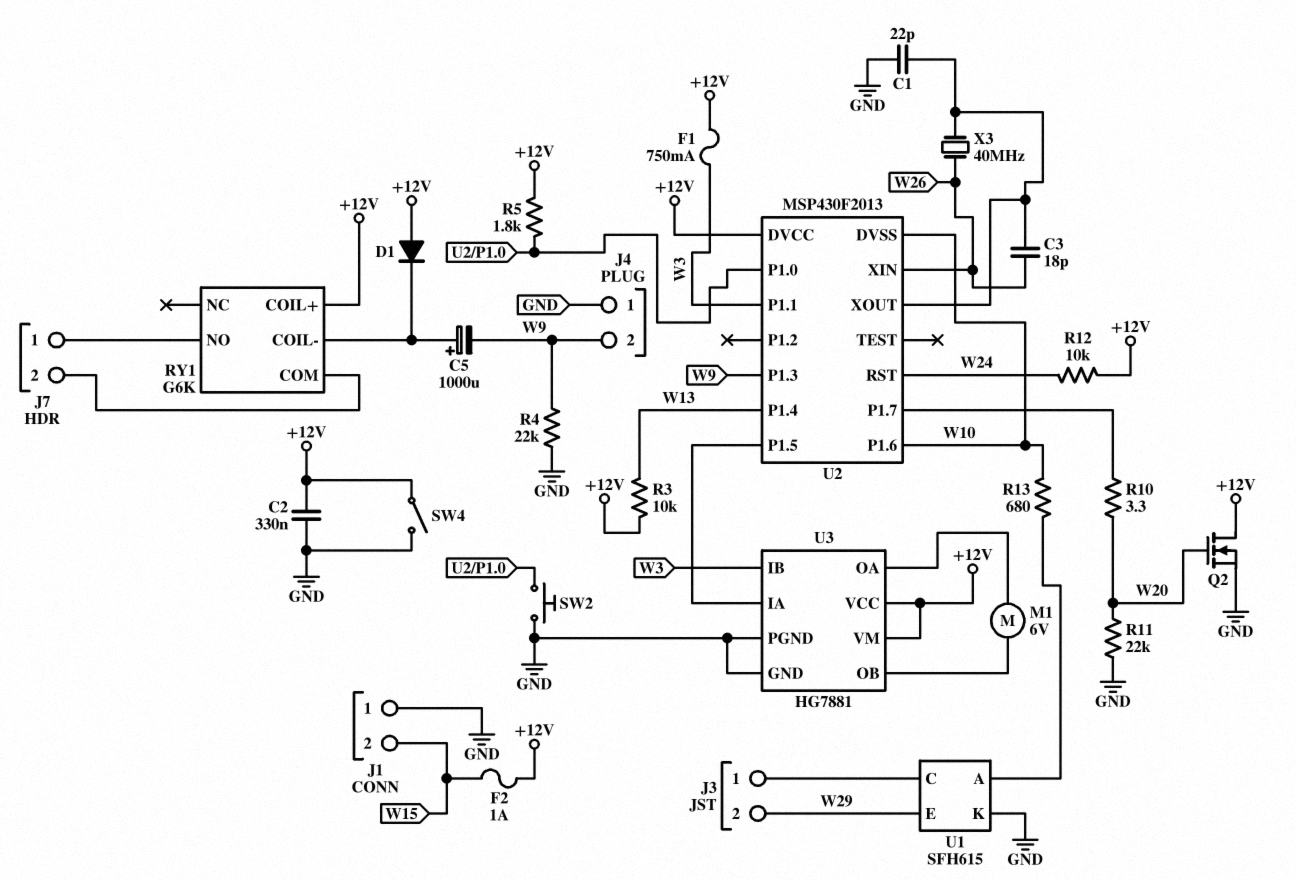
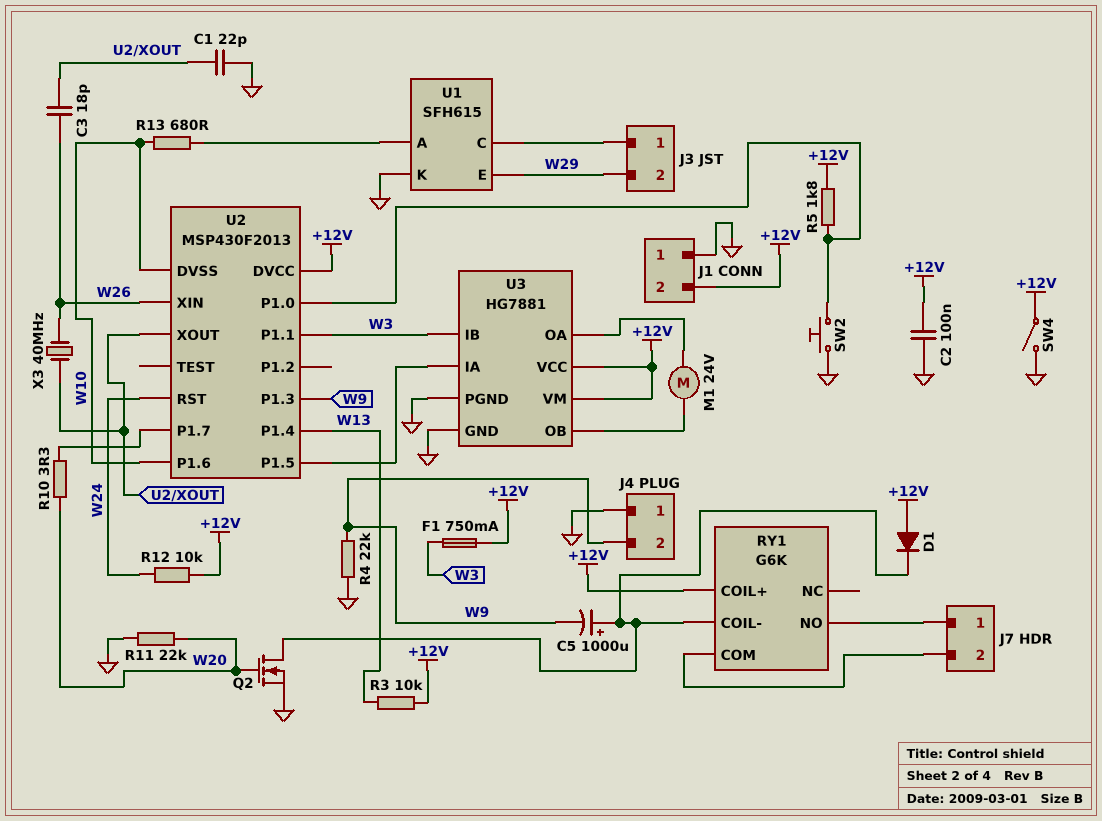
C2: 330nF (+12V, GND) -> 100nF (+12V, GND)
F2: 1A (+12V, W15) -> none
J1 pin 2: W15 -> +12V
M1: motor 6V (U3/OA, U3/OB) -> motor 24V (U3/OA, U3/OB)
Q2: NMOS (G W20, D +12V, S GND) -> NMOS (G W20, D RY1/COIL-, S GND)

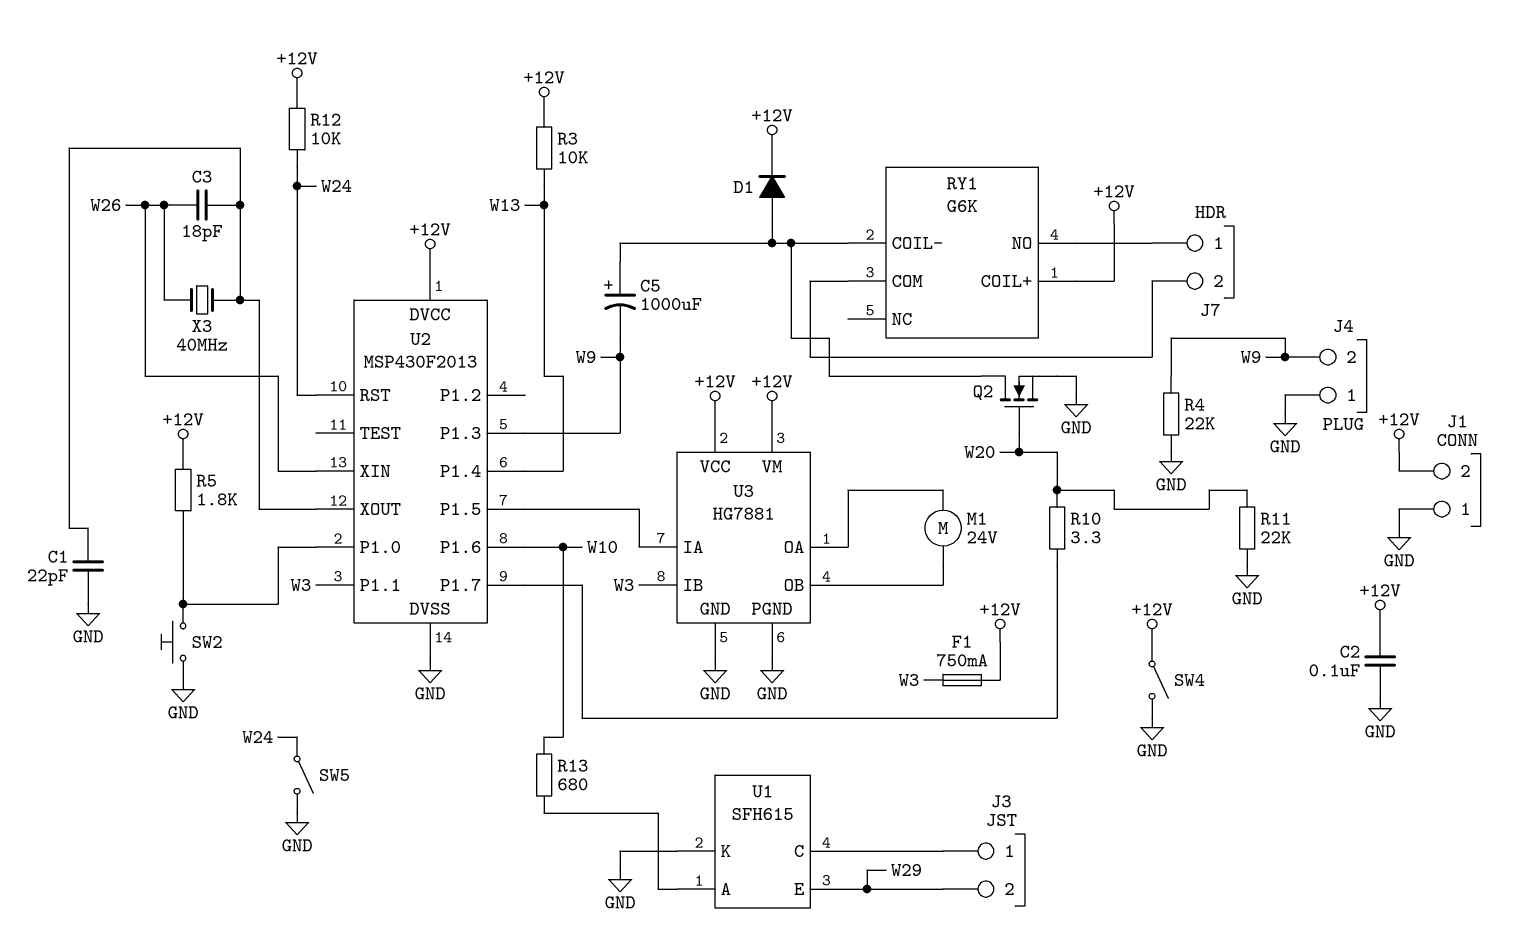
D1: diode (A +12V, K RY1/COIL-) -> diode (A RY1/COIL-, K +12V)
SW5: none -> switch (GND, W24)
U2 pin DVSS: W10 -> GND

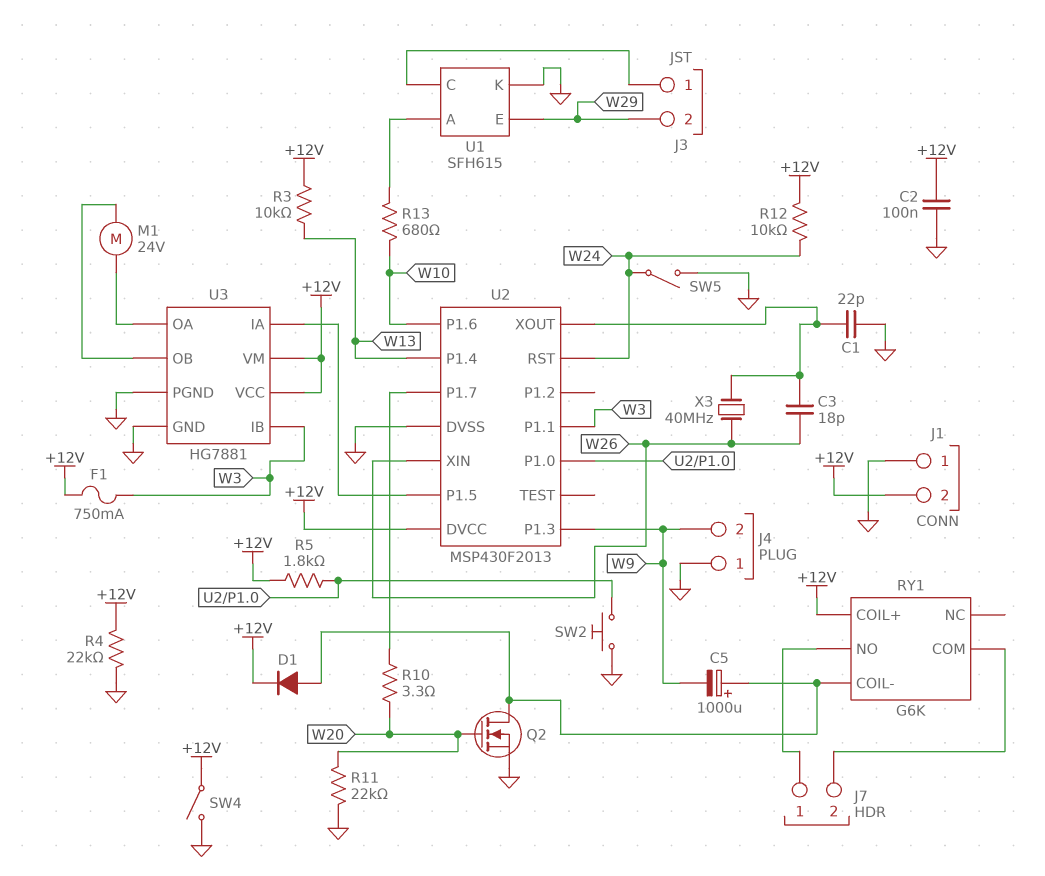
R4: 22k (GND, W9) -> 22k (+12V, GND)

